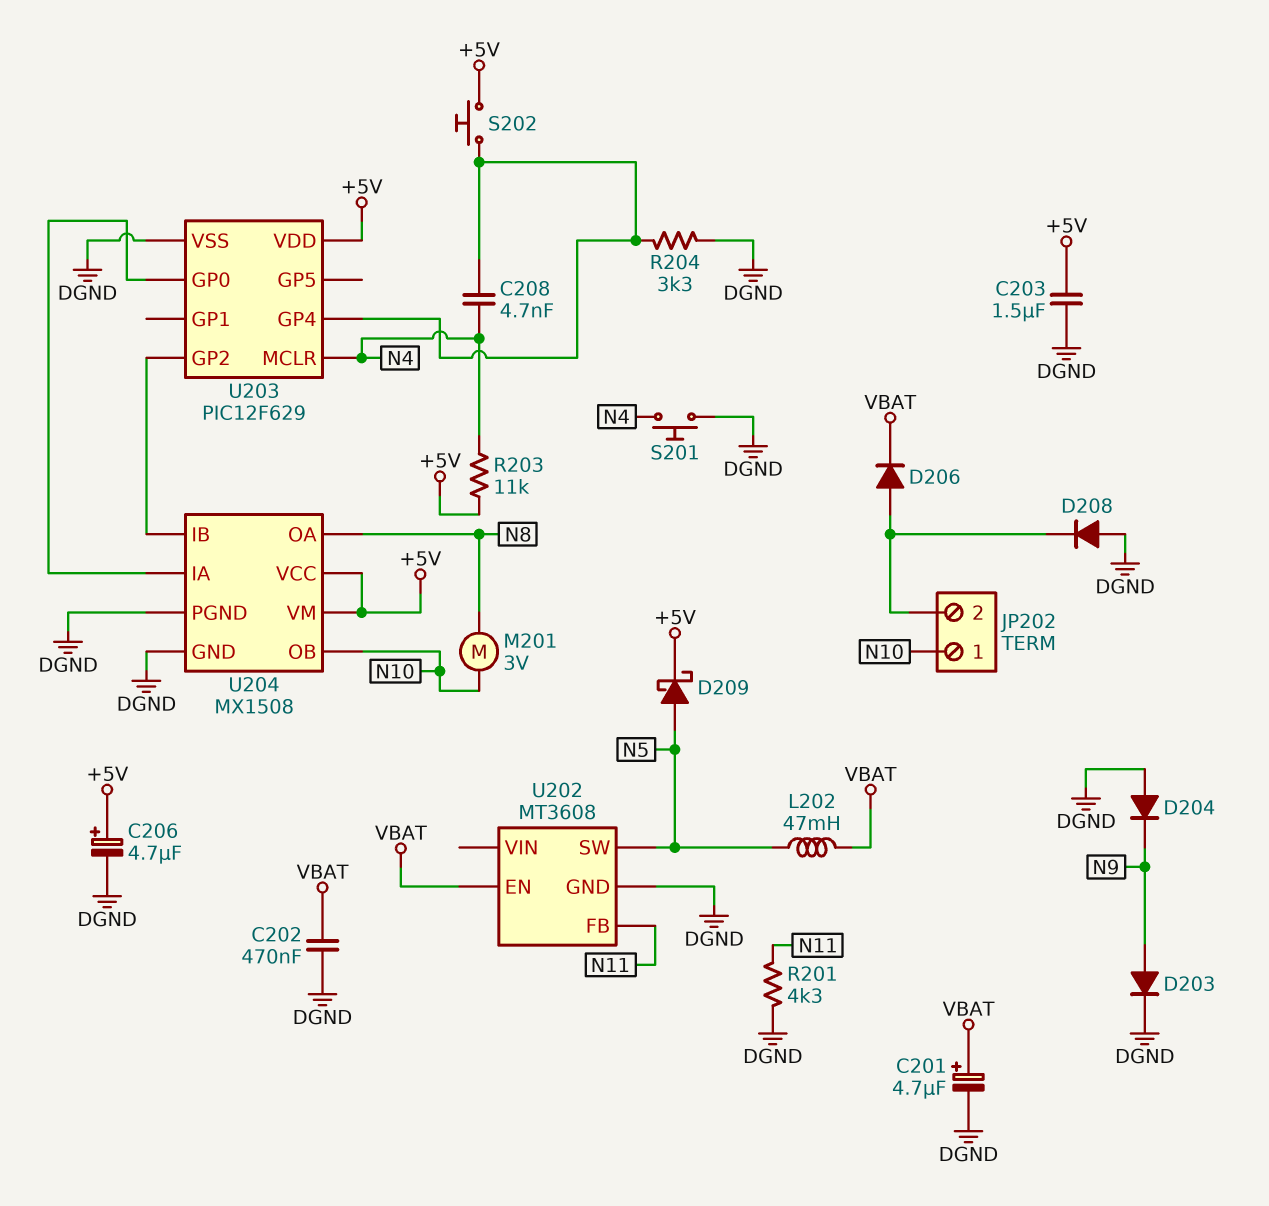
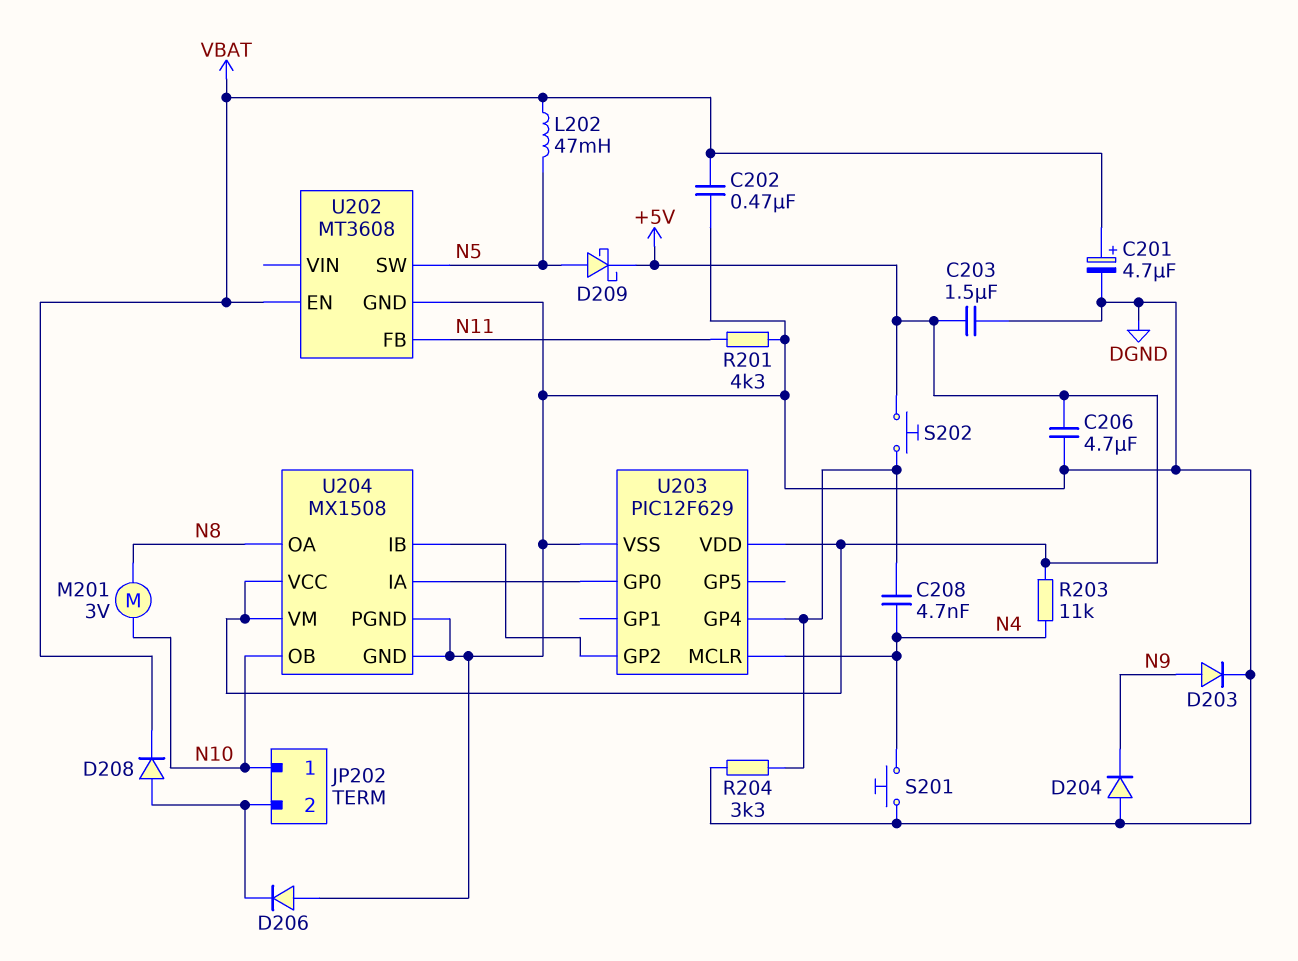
C206: 4.7uF (plus +5V, minus DGND) -> 4.7uF (+5V, DGND)
D206: diode (A JP202/2, K VBAT) -> diode (A DGND, K JP202/2)
D208: diode (A DGND, K JP202/2) -> diode (A JP202/2, K VBAT)

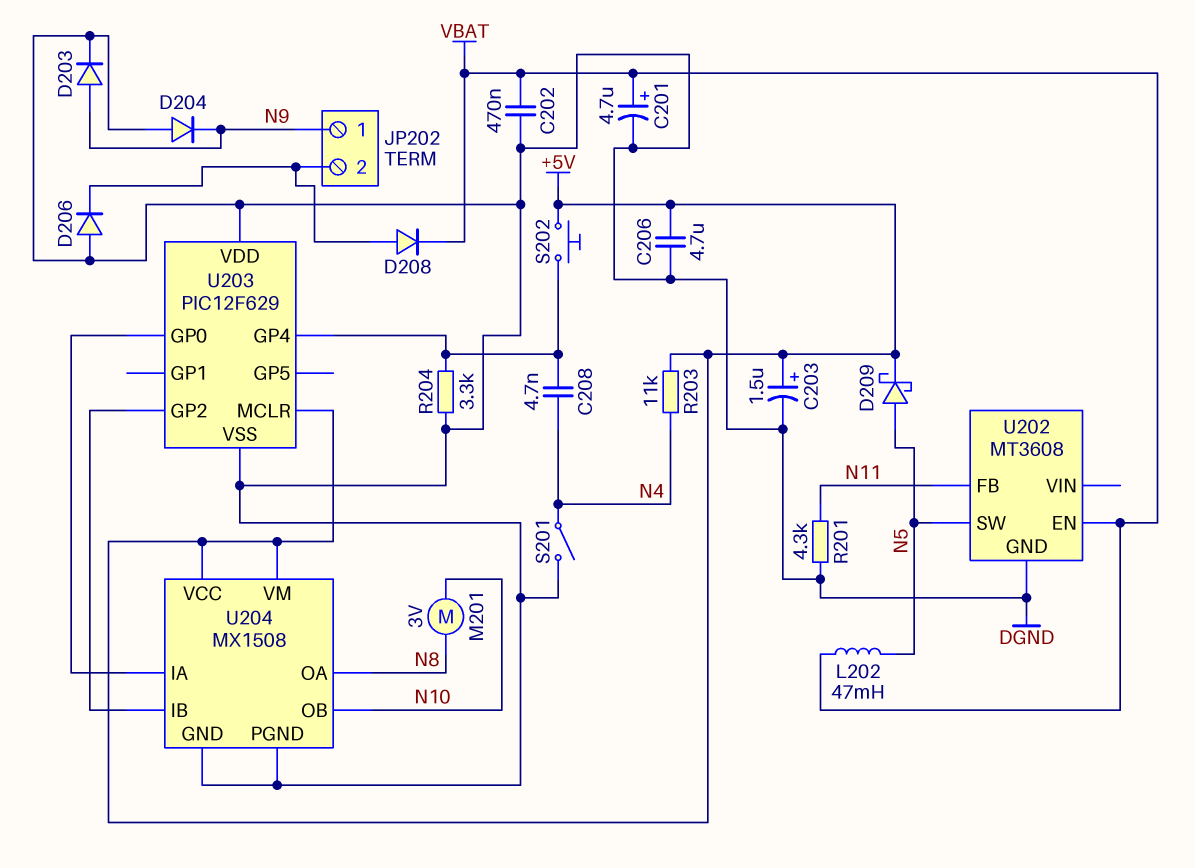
C203: 1.5uF (+5V, DGND) -> 1.5uF (plus +5V, minus DGND)
JP202 pin 1: N10 -> N9
S201: button (DGND, N4) -> switch (DGND, N4)
U203 pin MCLR: N4 -> +5V
U203 pin VDD: +5V -> DGND

